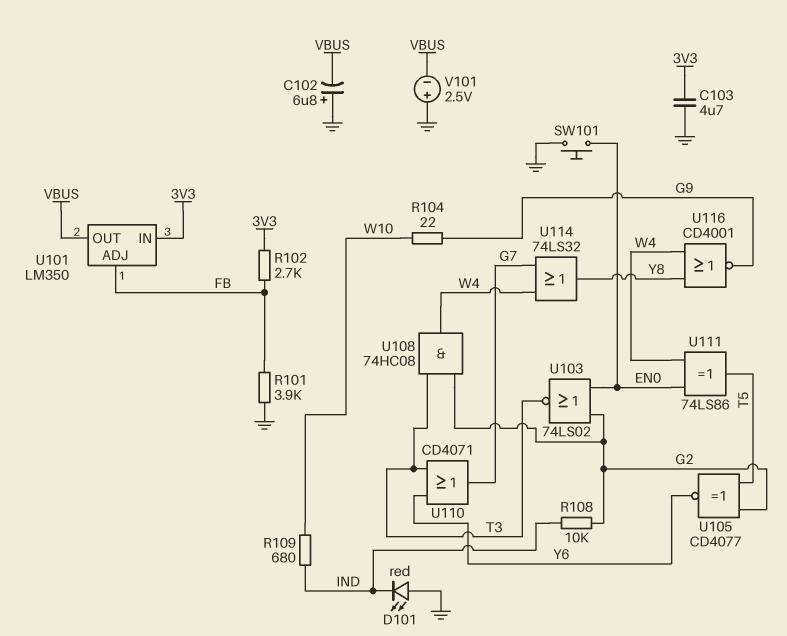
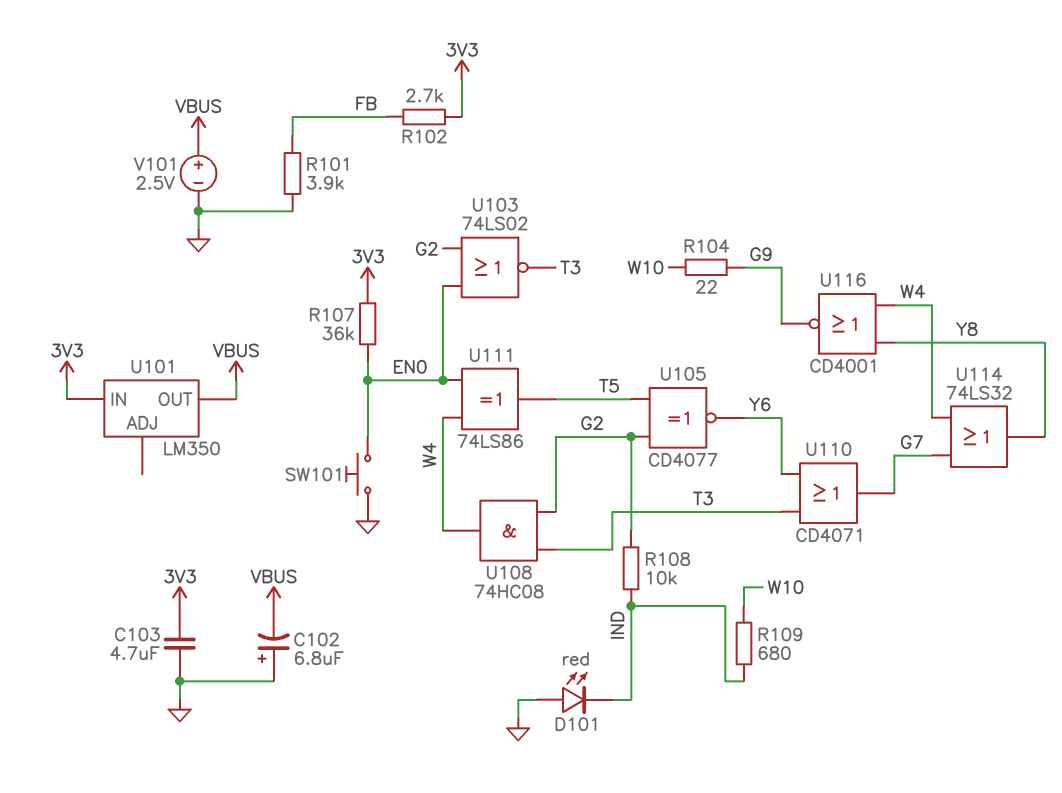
R107: none -> 36k (3V3, EN0)
U101 pin ADJ: FB -> none
V101: 2.5V (plus GND, minus VBUS) -> 2.5V (plus VBUS, minus GND)

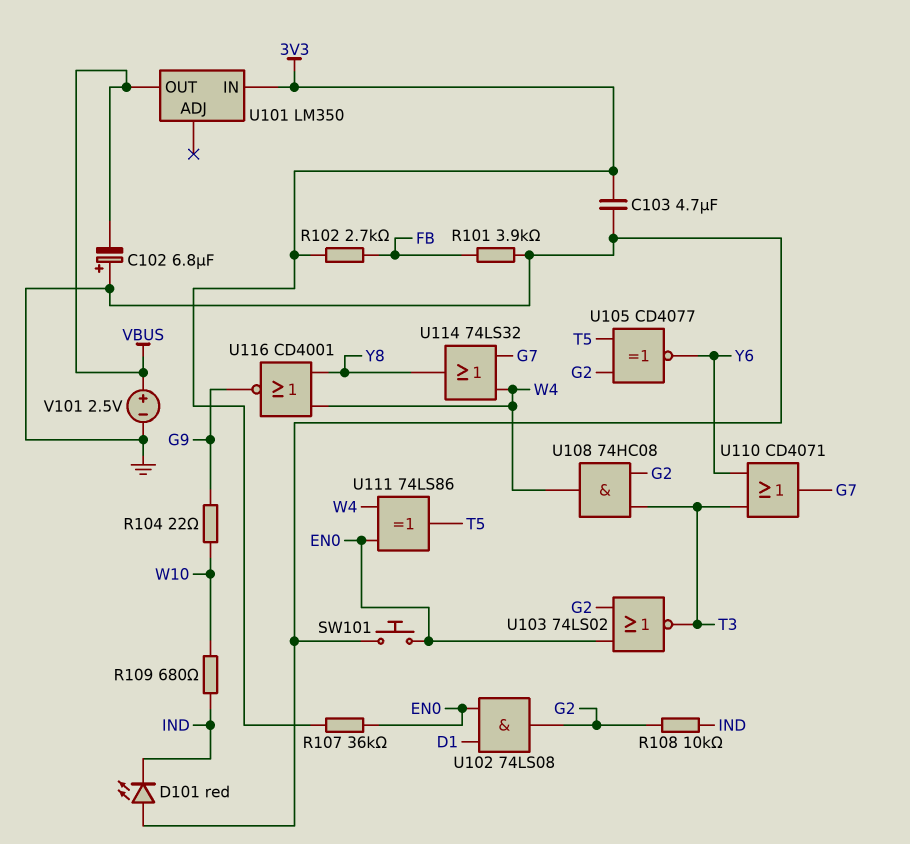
U102: none -> AND 74LS08 (in D1, in EN0, out G2)

